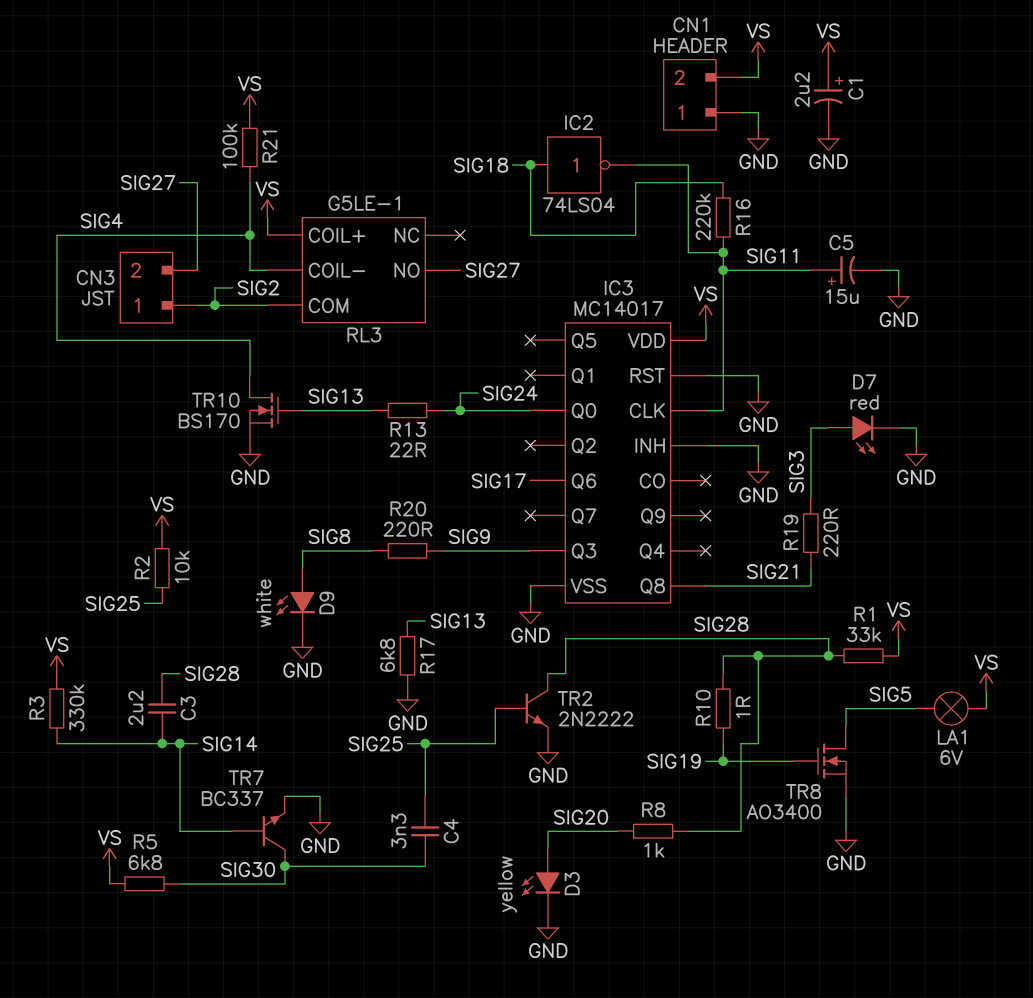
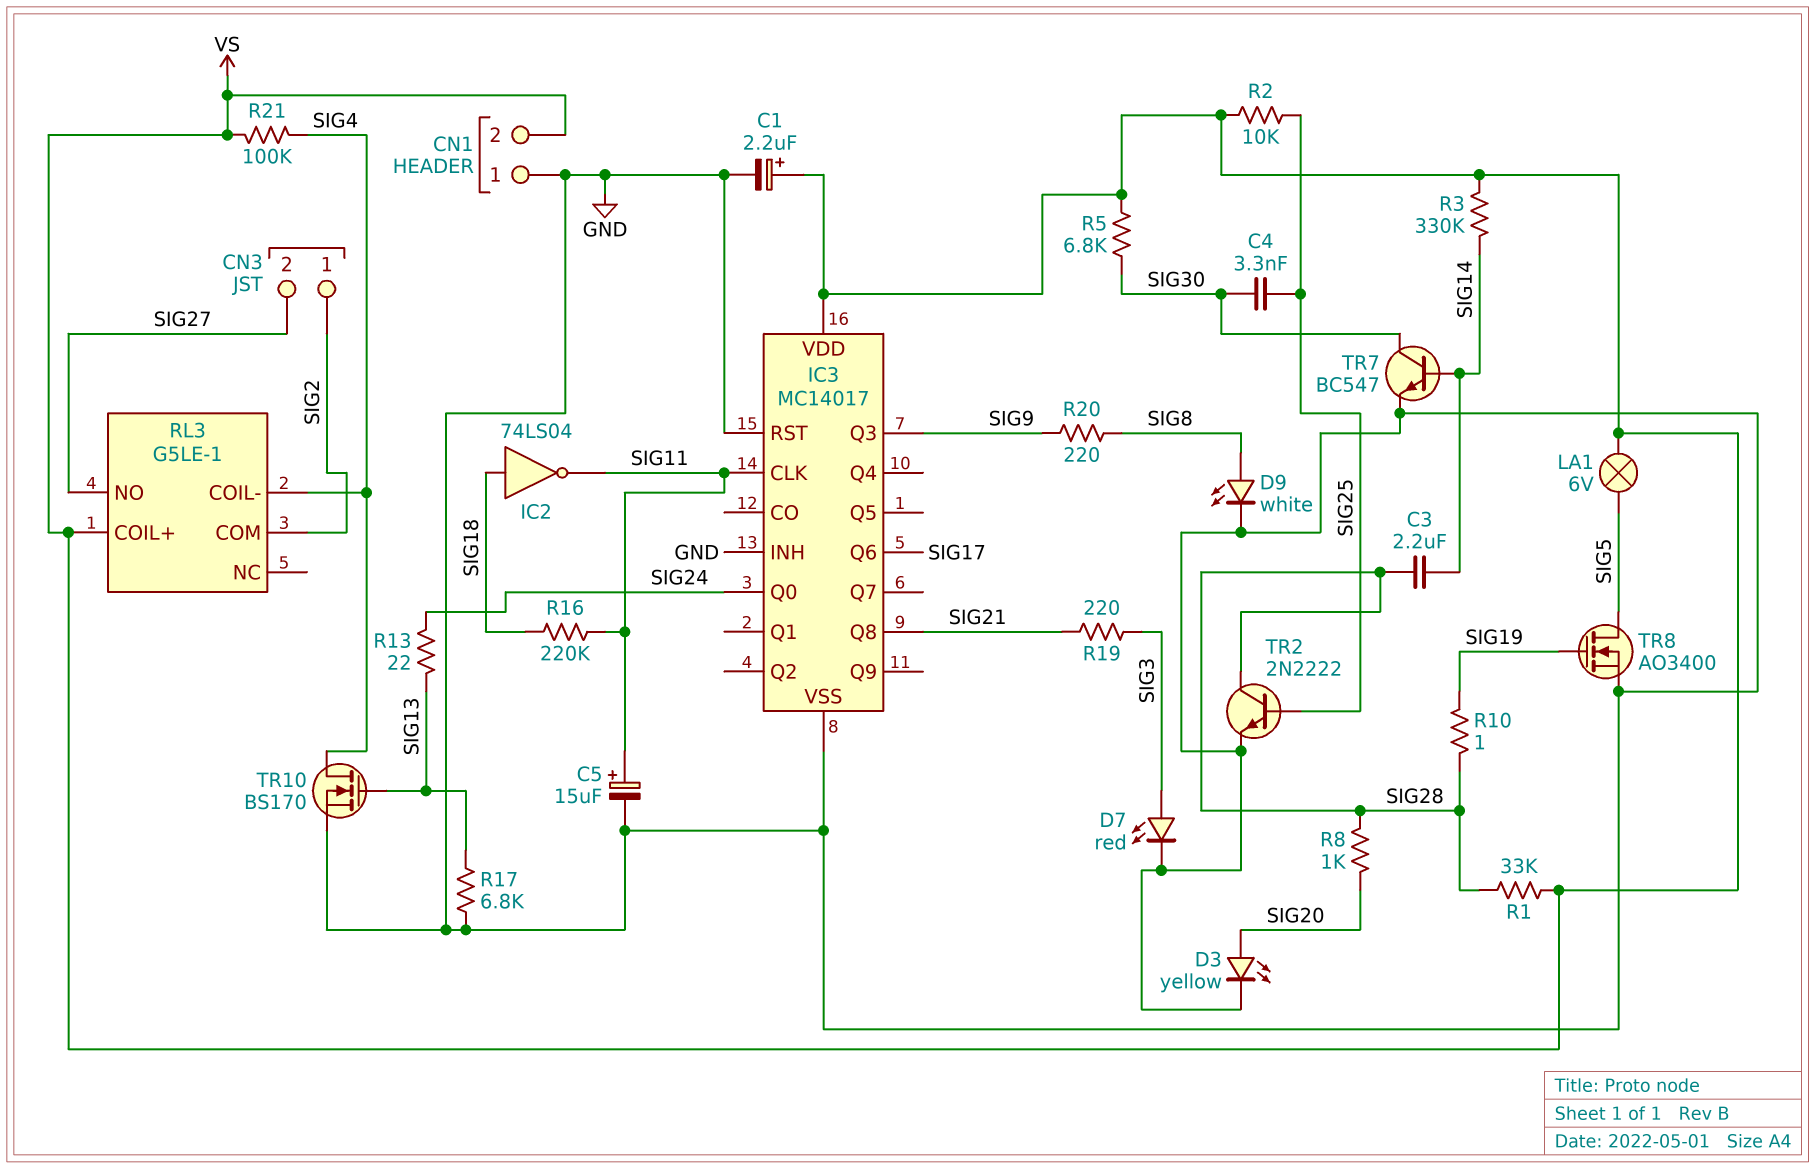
TR7: NPN BC337 (B SIG14, C SIG30, E GND) -> NPN BC547 (B SIG14, C SIG30, E GND)

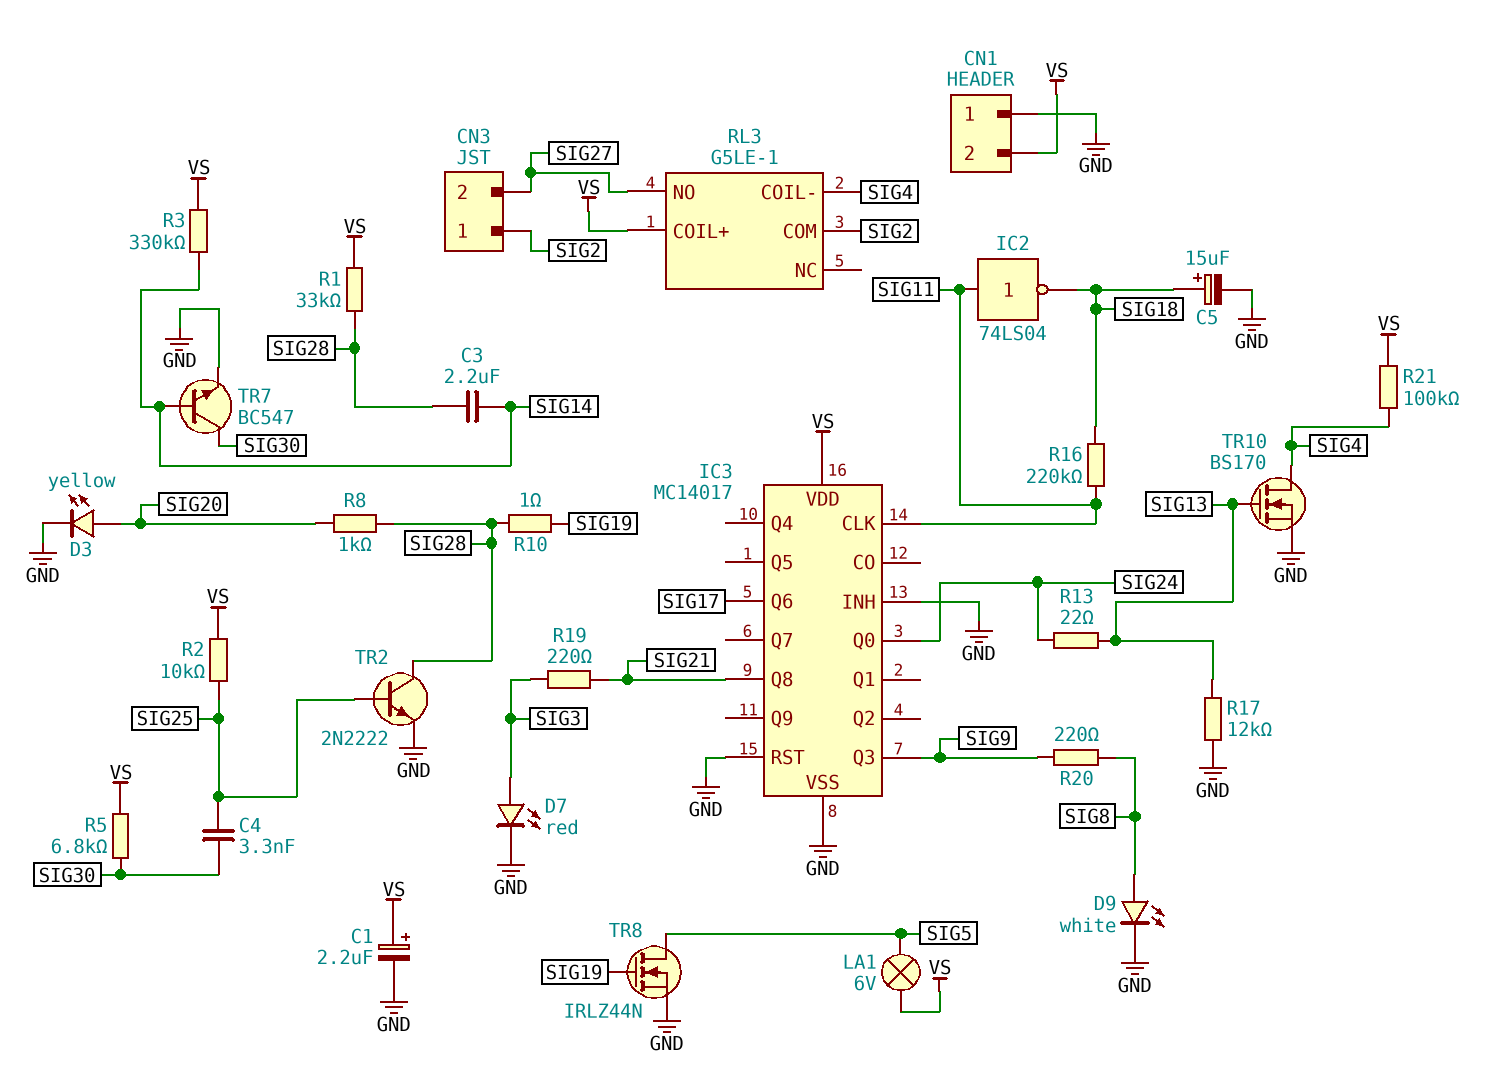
C5: 15uF (plus SIG11, minus GND) -> 15uF (plus SIG18, minus GND)
IC2: NOT 74LS04 (in SIG18, out SIG11) -> NOT 74LS04 (in SIG11, out SIG18)
R17: 6.8k (GND, SIG13) -> 12k (GND, SIG13)
TR8: NMOS AO3400 (G SIG19, D SIG5, S GND) -> NMOS IRLZ44N (G SIG19, D SIG5, S GND)

